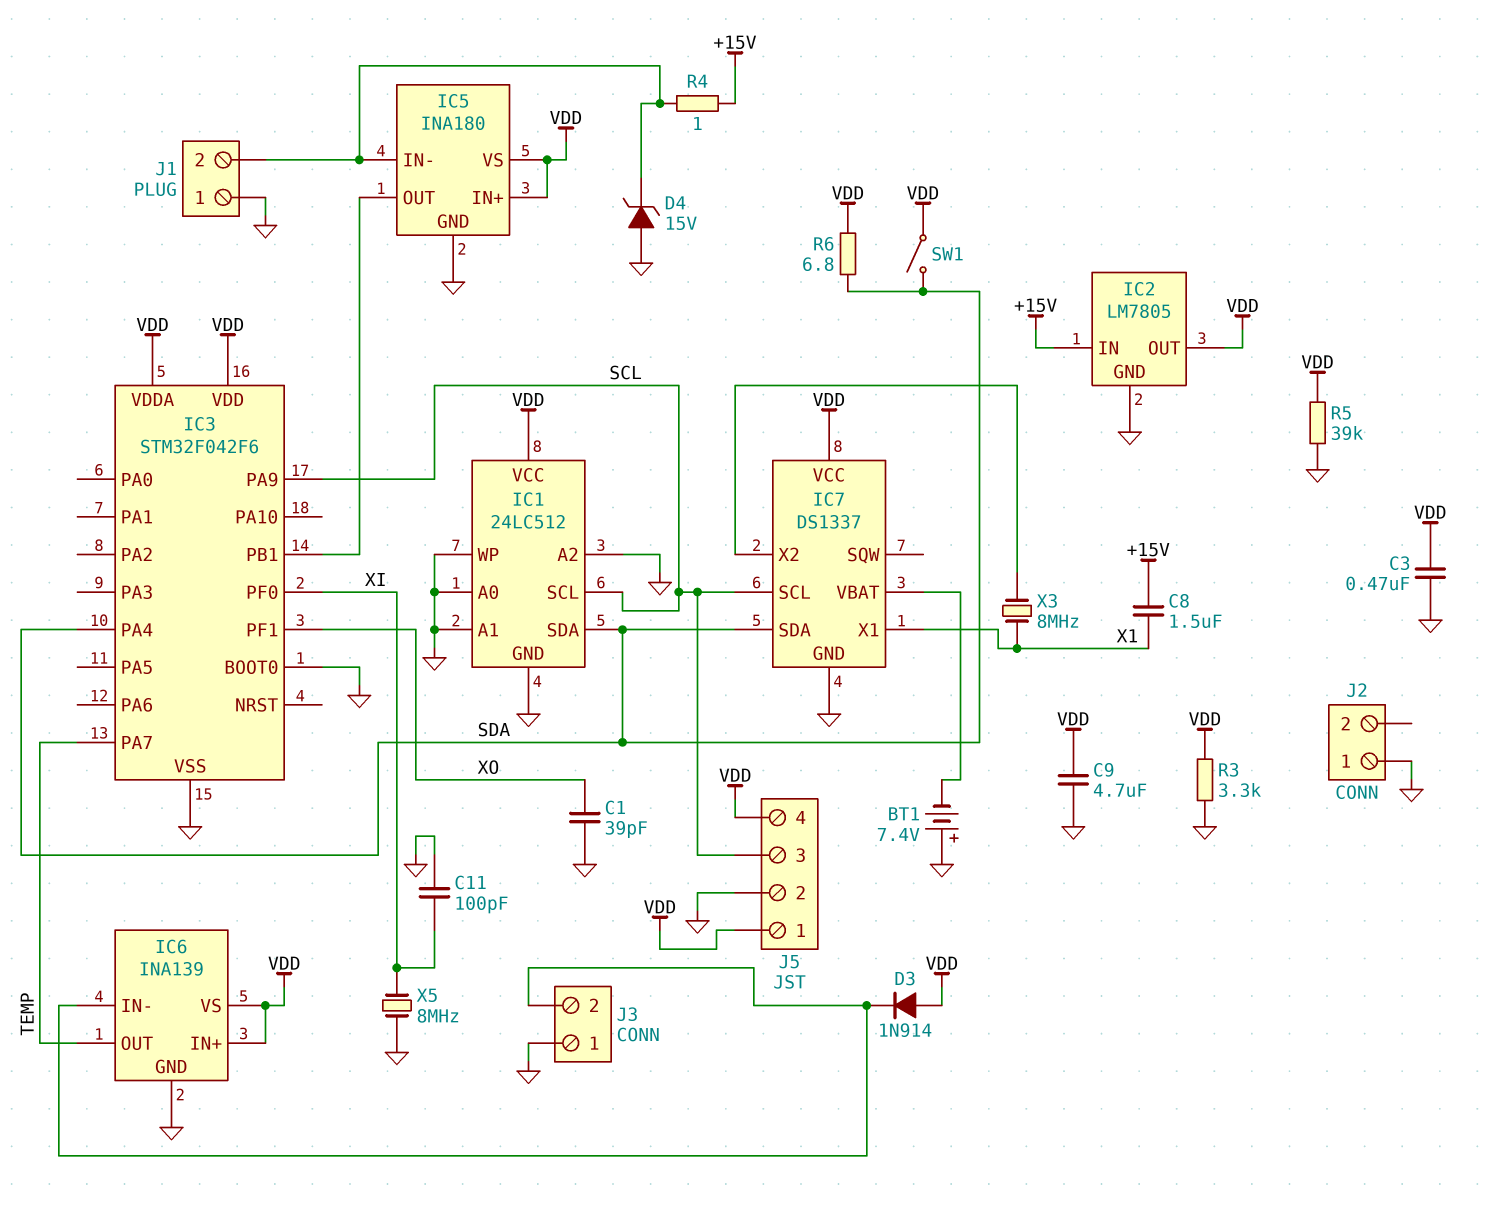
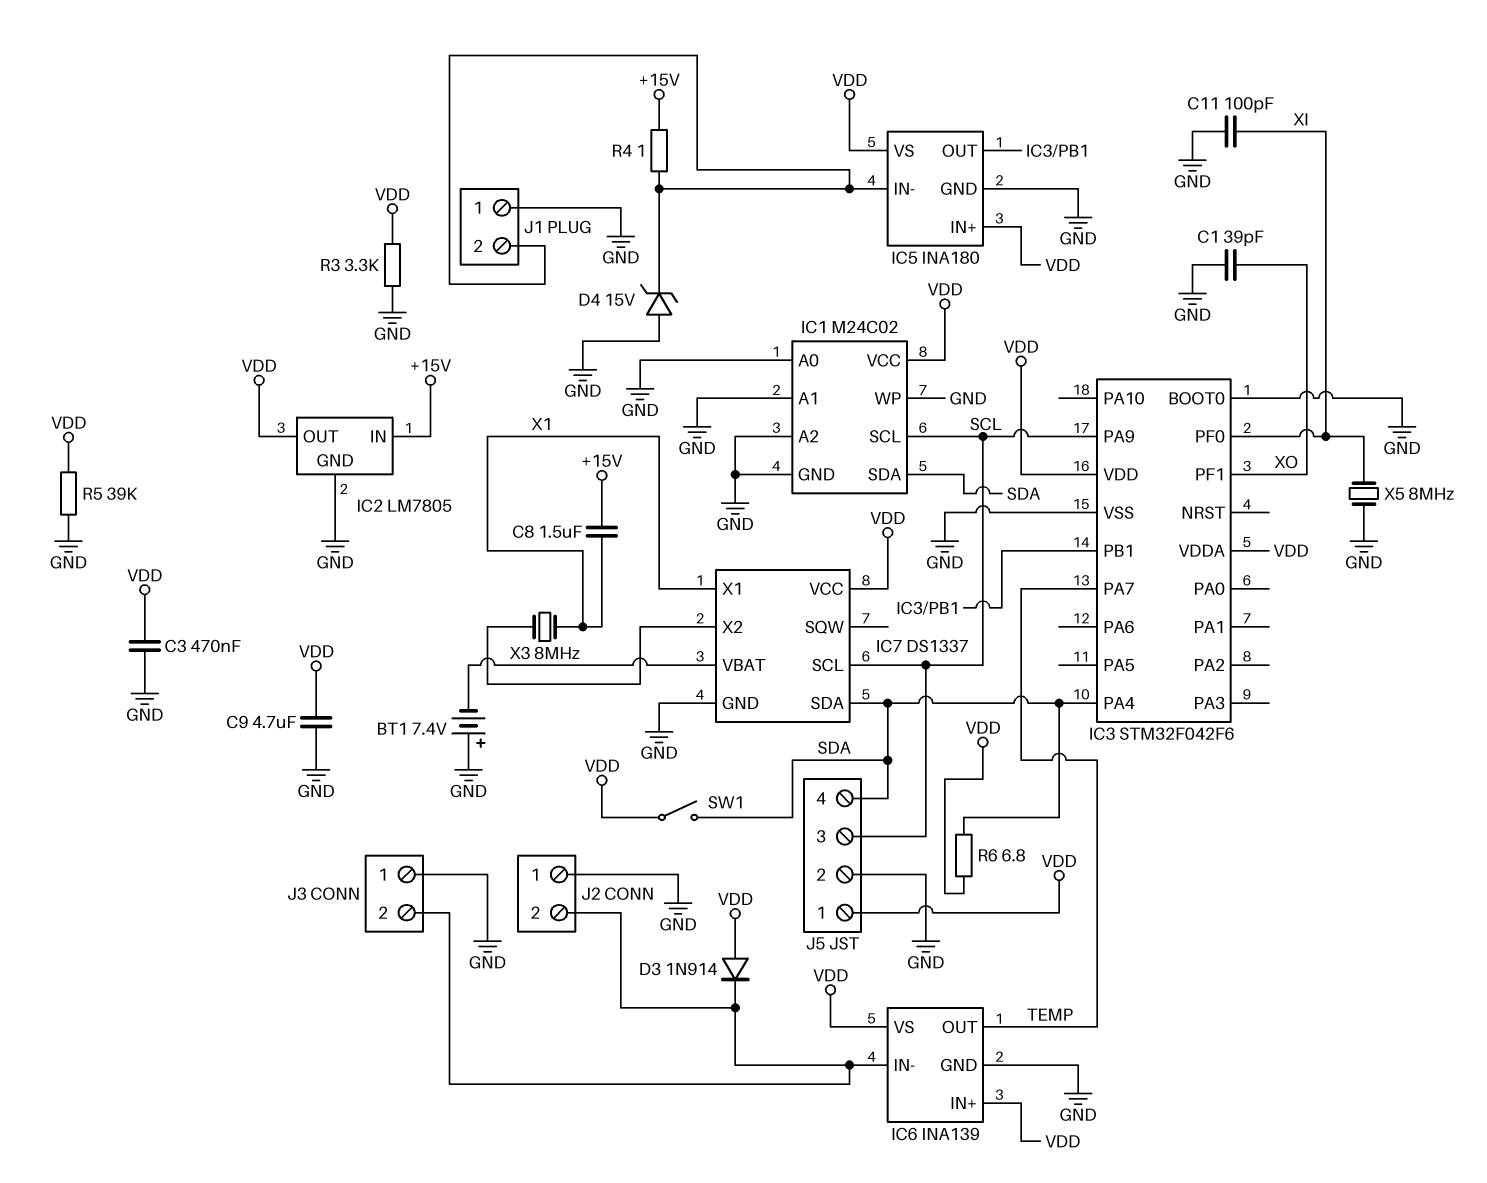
IC1: 24LC512 -> M24C02
J2 pin 2: none -> IC6/IN-
J5 pin 4: VDD -> SDA

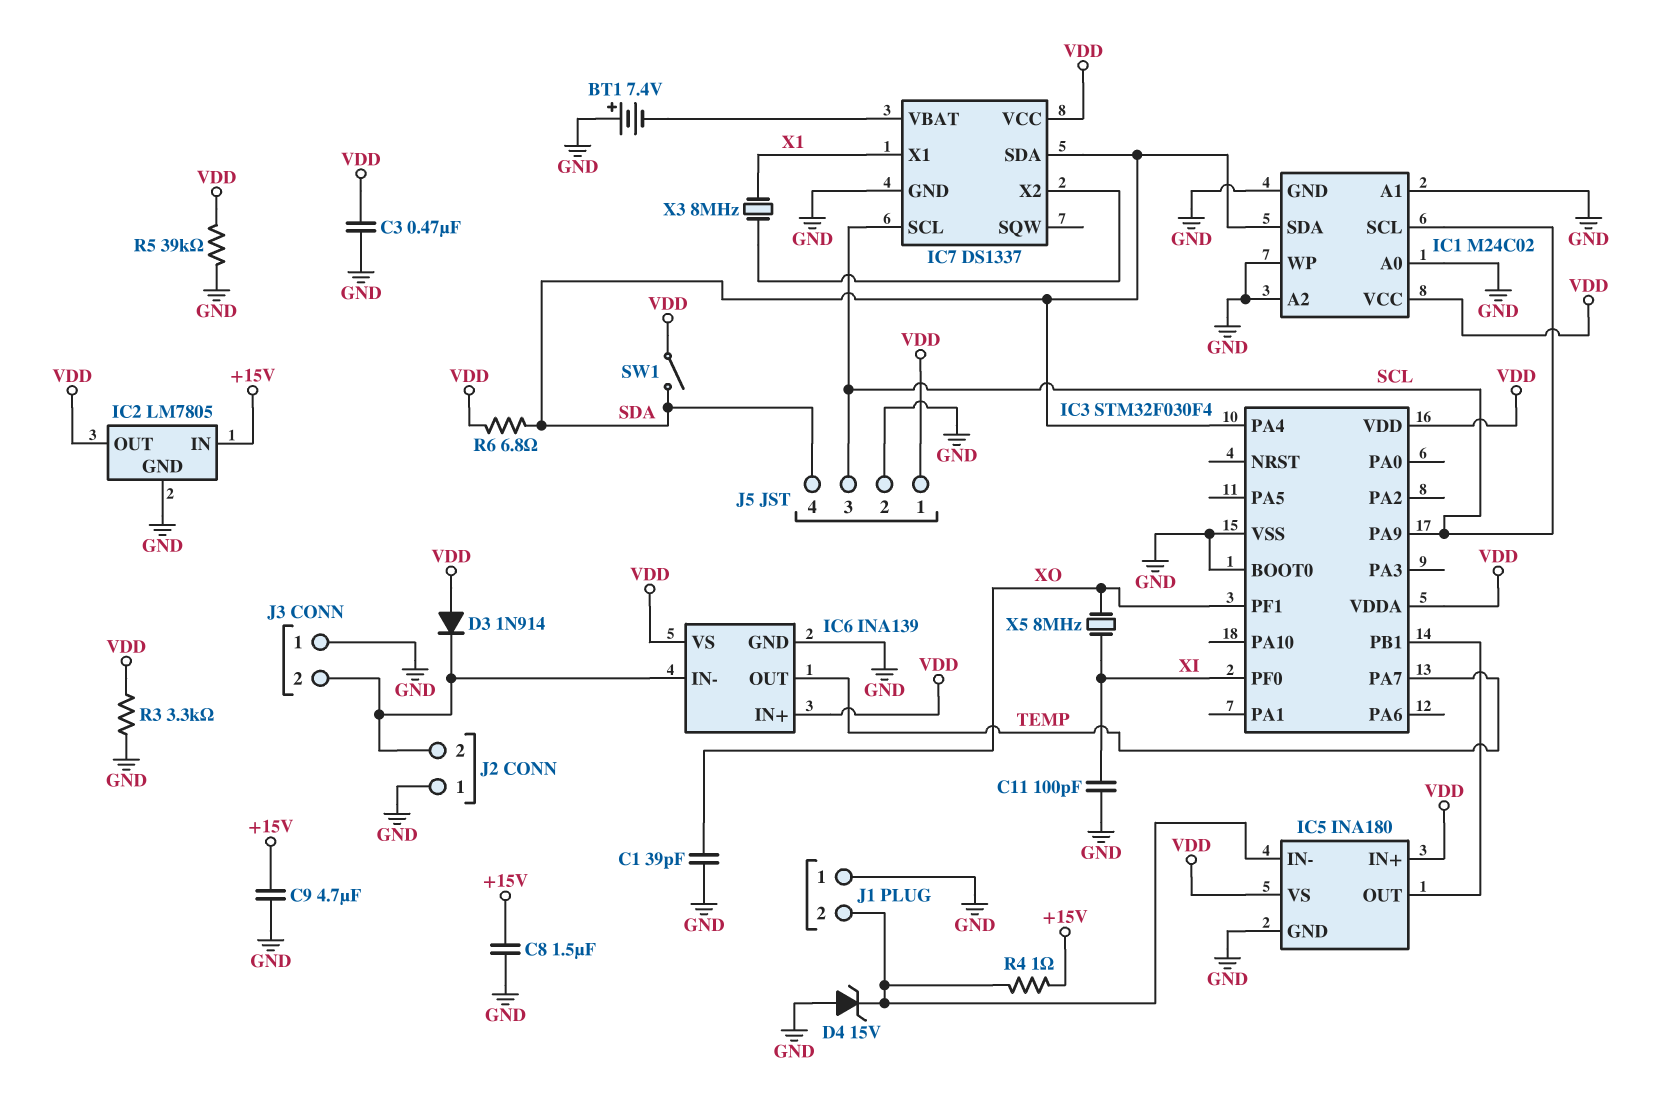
C8: 1.5uF (+15V, X1) -> 1.5uF (+15V, GND)
C9: 4.7uF (GND, VDD) -> 4.7uF (+15V, GND)
IC3: STM32F042F6 -> STM32F030F4
X5: 8MHz (GND, XI) -> 8MHz (XI, XO)

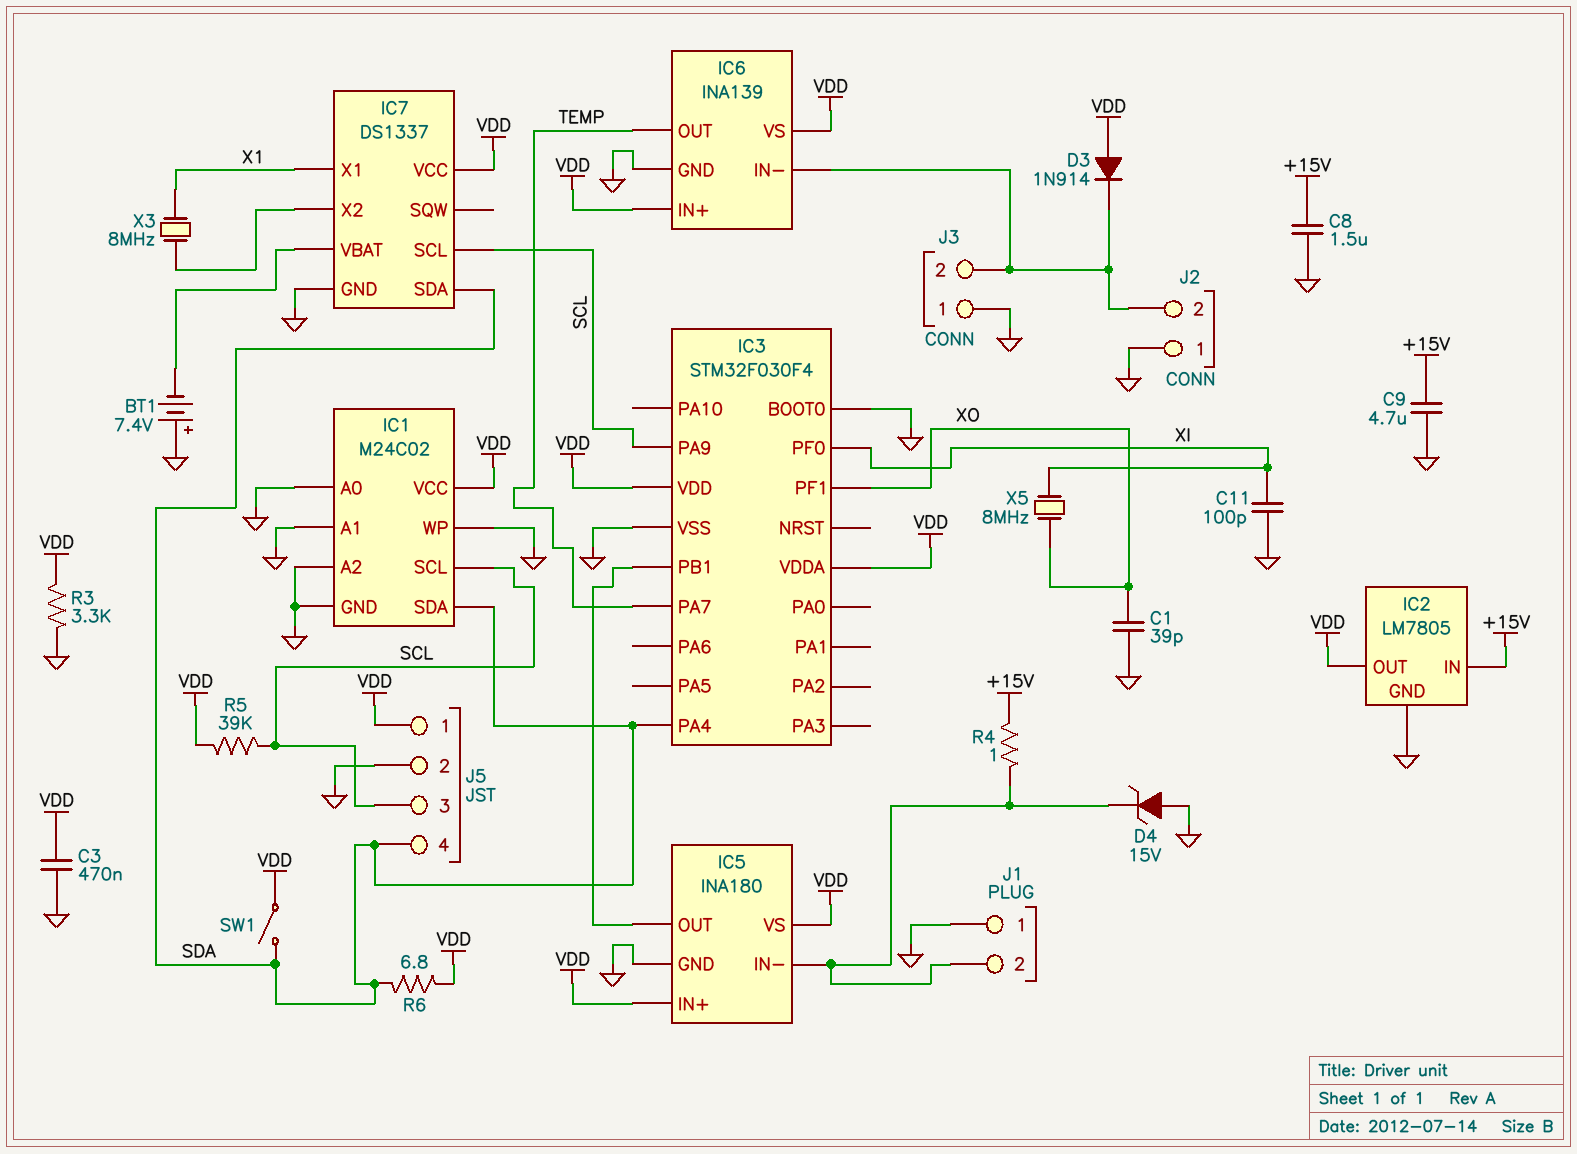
R5: 39k (GND, VDD) -> 39k (SCL, VDD)

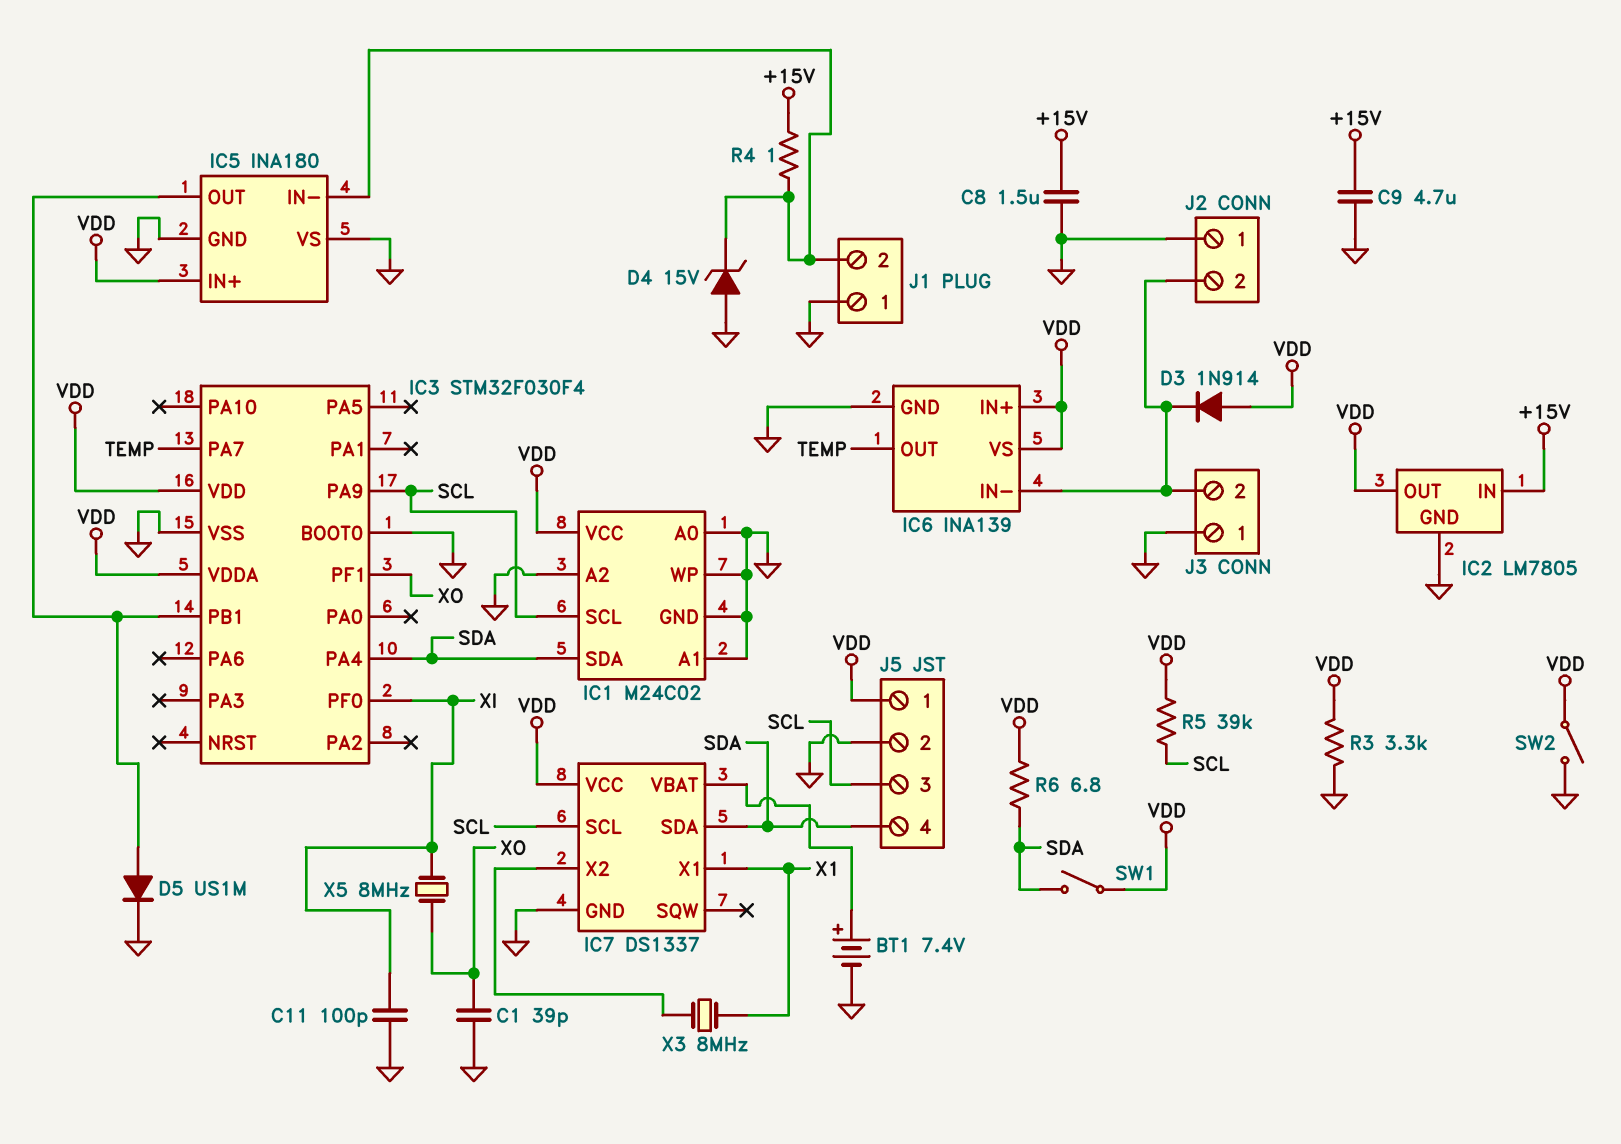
BT1: 7.4V (plus GND, minus IC7/VBAT) -> 7.4V (plus IC7/VBAT, minus GND)
C3: 470nF (GND, VDD) -> none
D5: none -> diode US1M (A IC3/PB1, K GND)
IC5 pin VS: VDD -> GND
SW2: none -> switch (GND, VDD)

